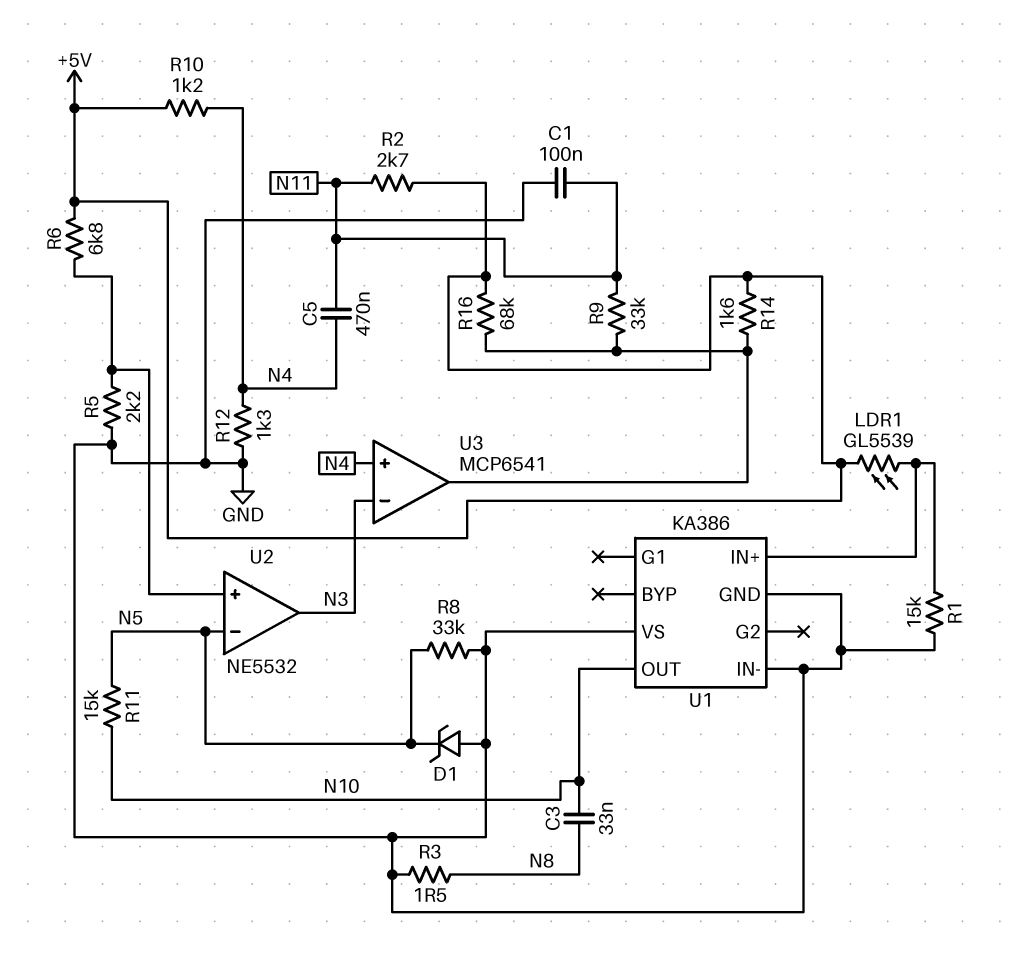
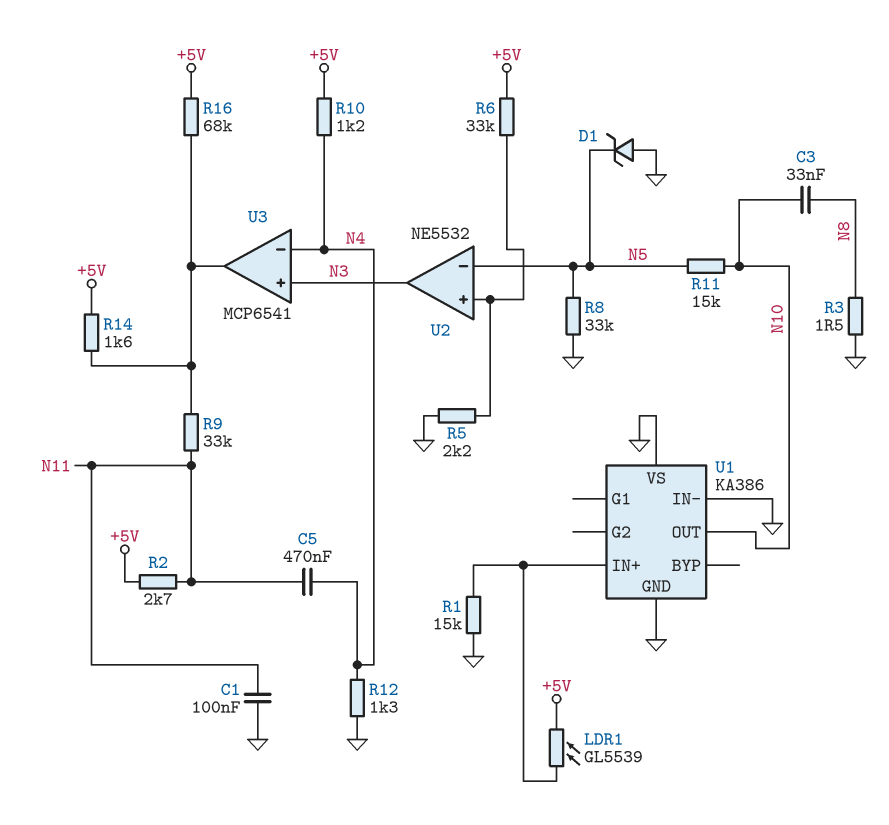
R6: 6.8k (+5V, U2/in+) -> 33k (+5V, U2/in+)
U3 pin in+: N4 -> N3
U3 pin in-: N3 -> N4

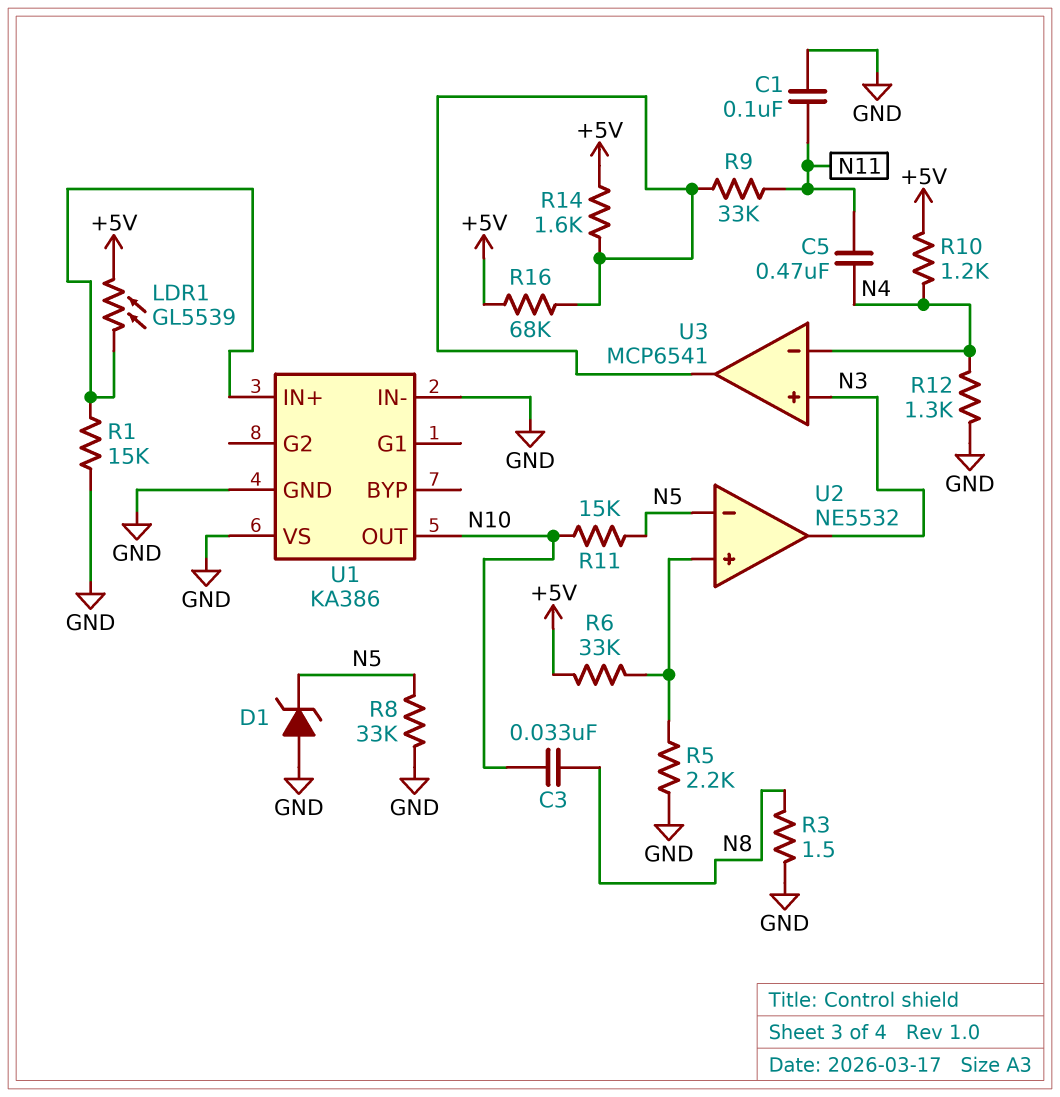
R2: 2.7k (+5V, N11) -> none

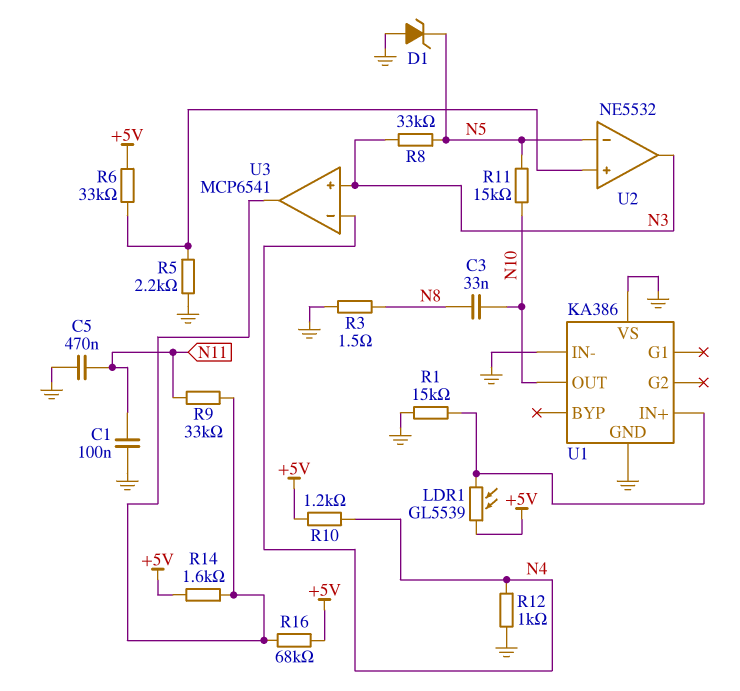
C5: 470nF (N4, N11) -> 470nF (GND, N11)
R8: 33k (GND, N5) -> 33k (N3, N5)
R12: 1.3k (GND, N4) -> 1k (GND, N4)

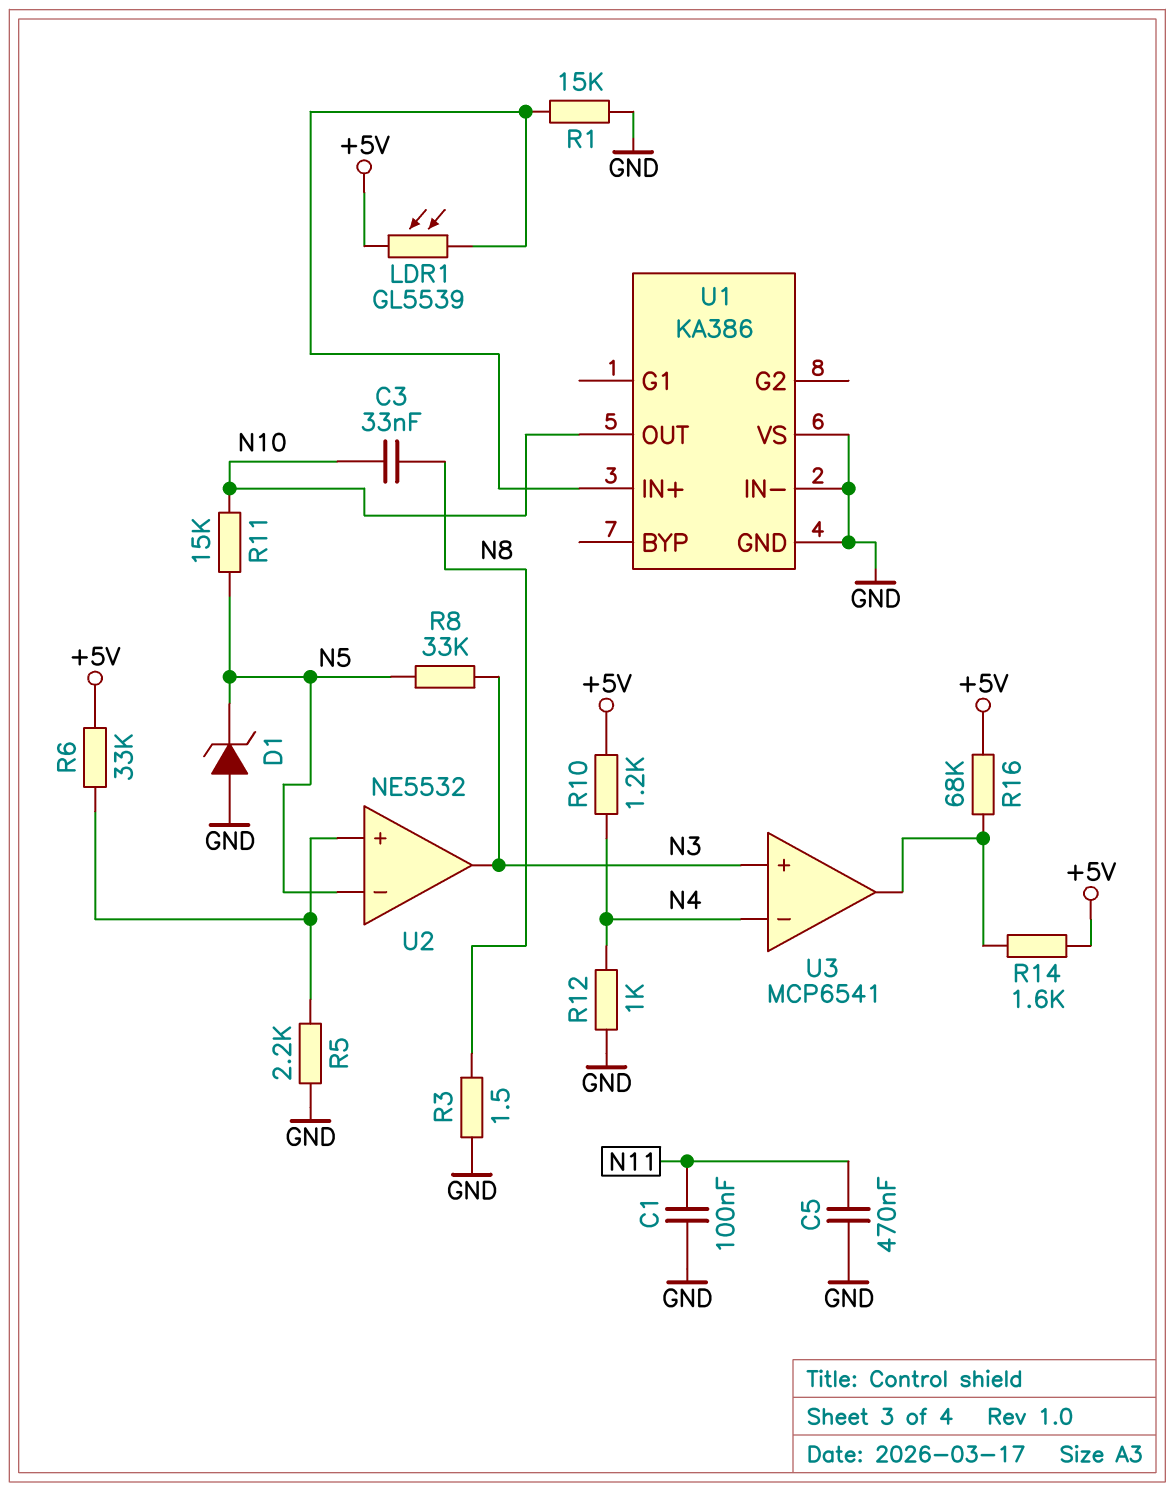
R9: 33k (N11, U3/out) -> none

